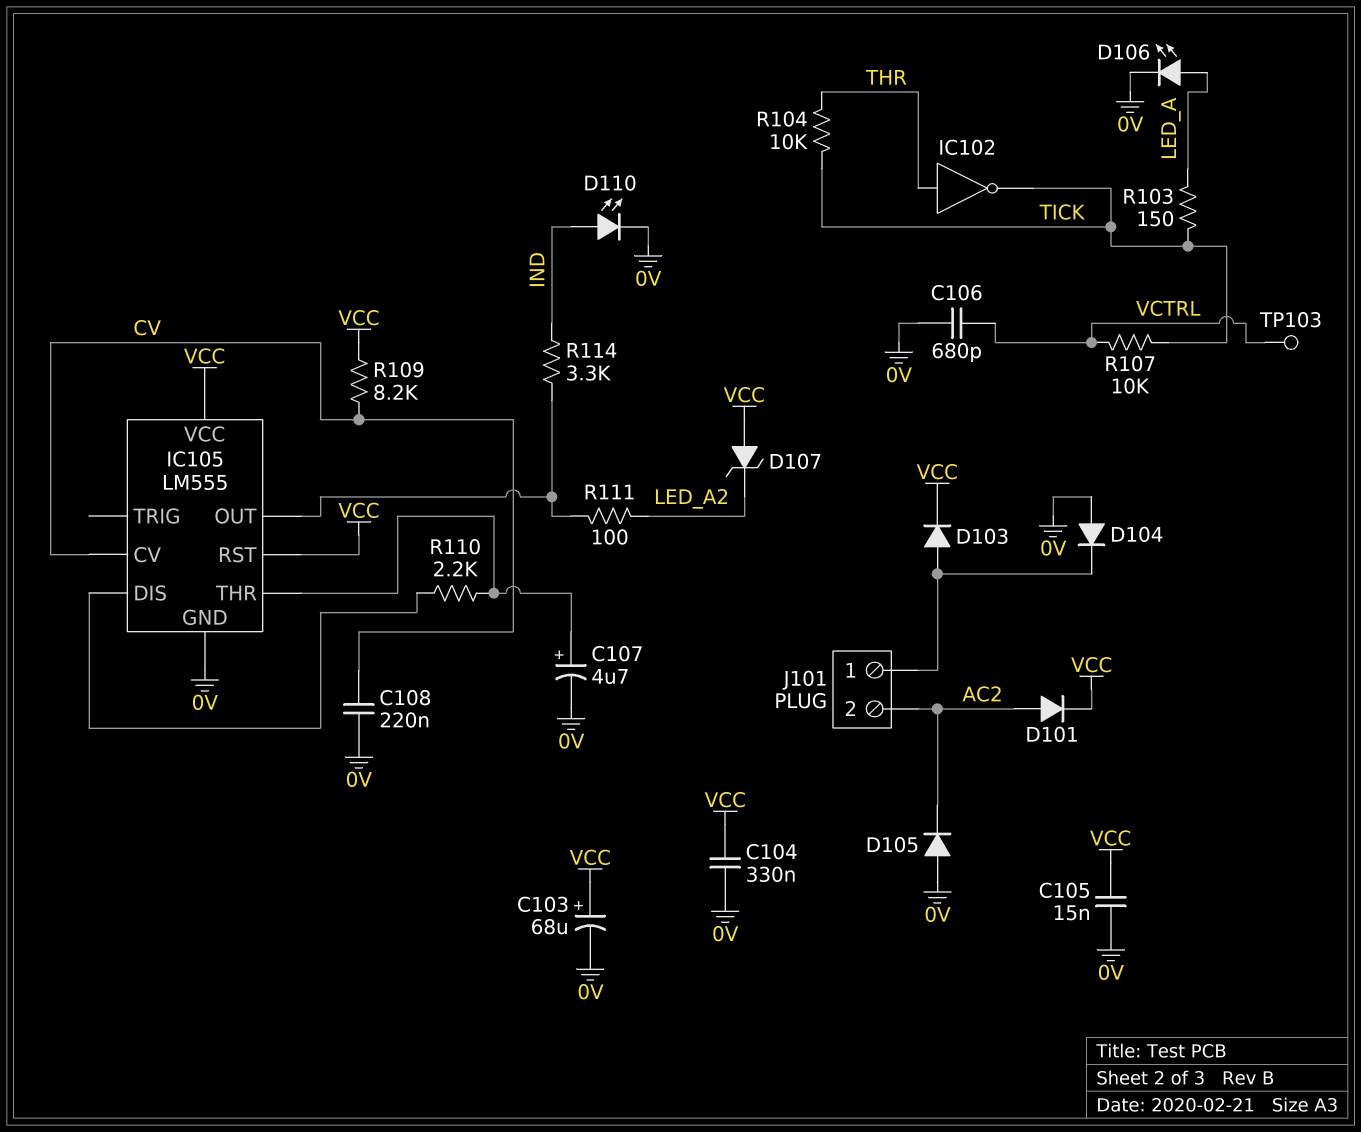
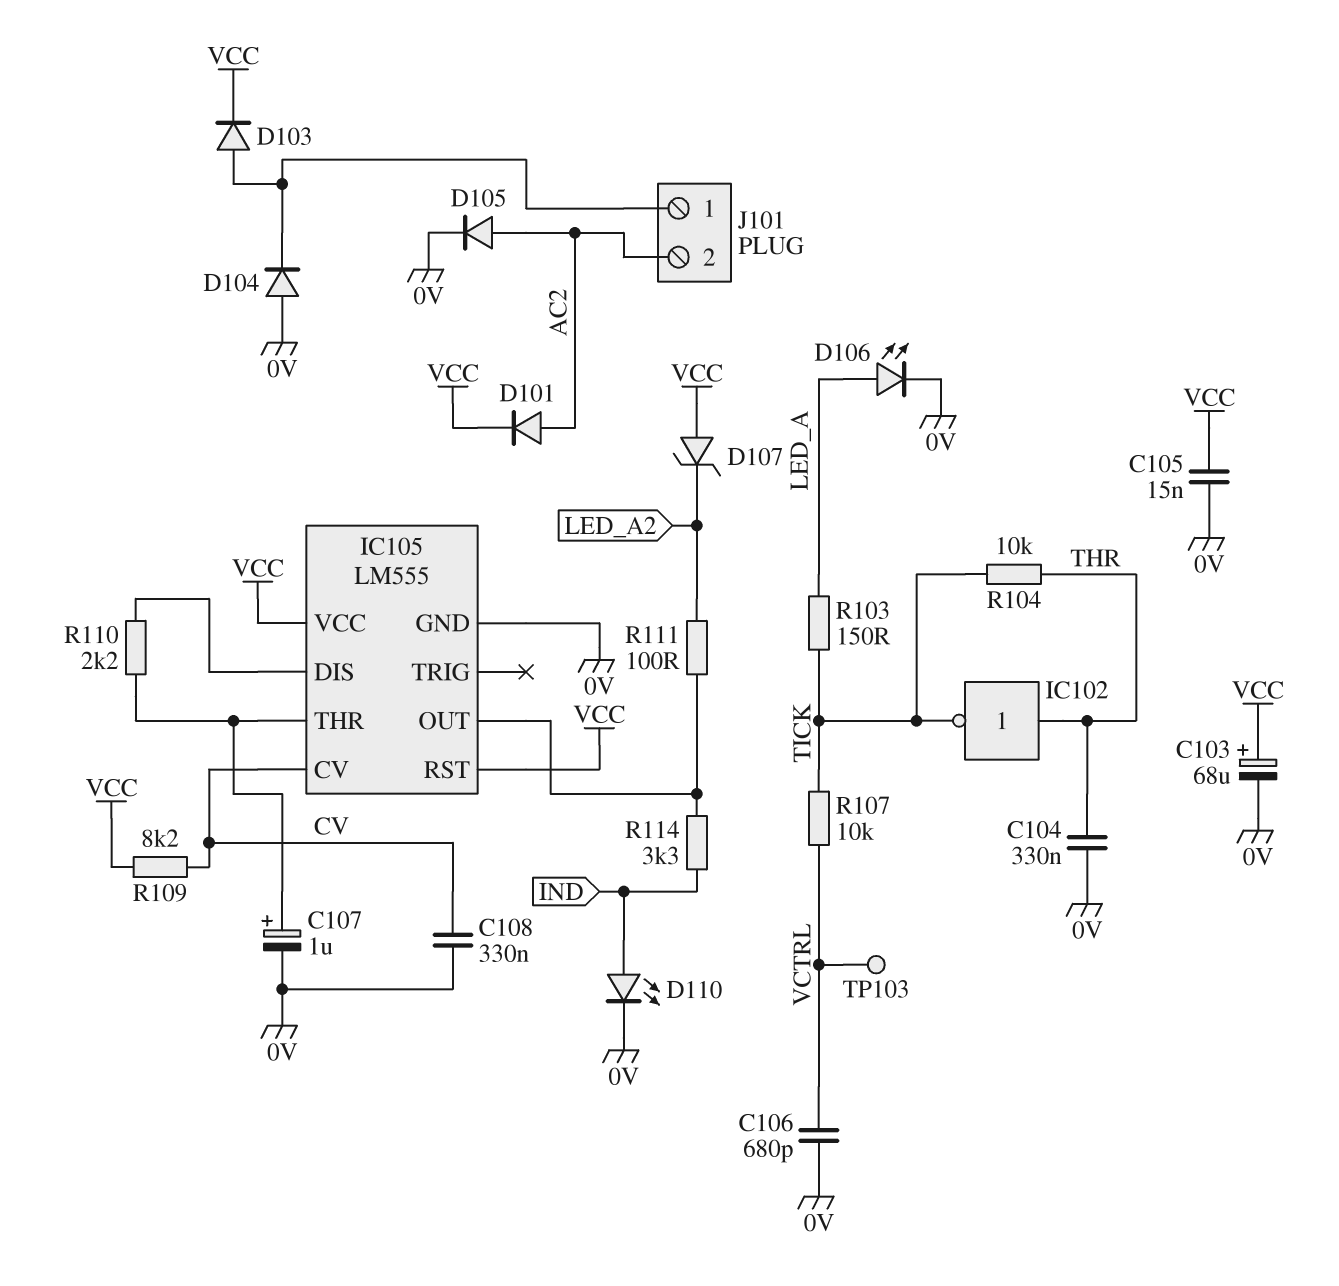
C104: 330nF (0V, VCC) -> 330nF (0V, THR)
C107: 4.7uF (plus IC105/THR, minus 0V) -> 1uF (plus IC105/THR, minus 0V)
C108: 220nF (0V, CV) -> 330nF (0V, CV)
D105: diode (A 0V, K AC2) -> diode (A AC2, K 0V)

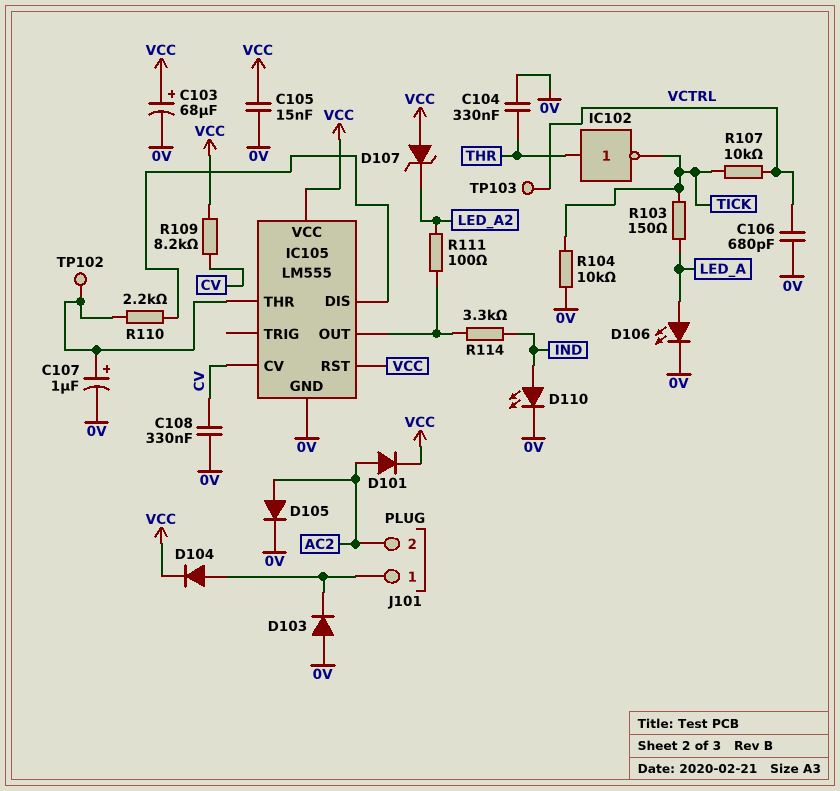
D103: diode (A J101/1, K VCC) -> diode (A 0V, K J101/1)
D104: diode (A 0V, K J101/1) -> diode (A J101/1, K VCC)
R104: 10k (THR, TICK) -> 10k (0V, TICK)
TP102: none -> test point (IC105/THR)

